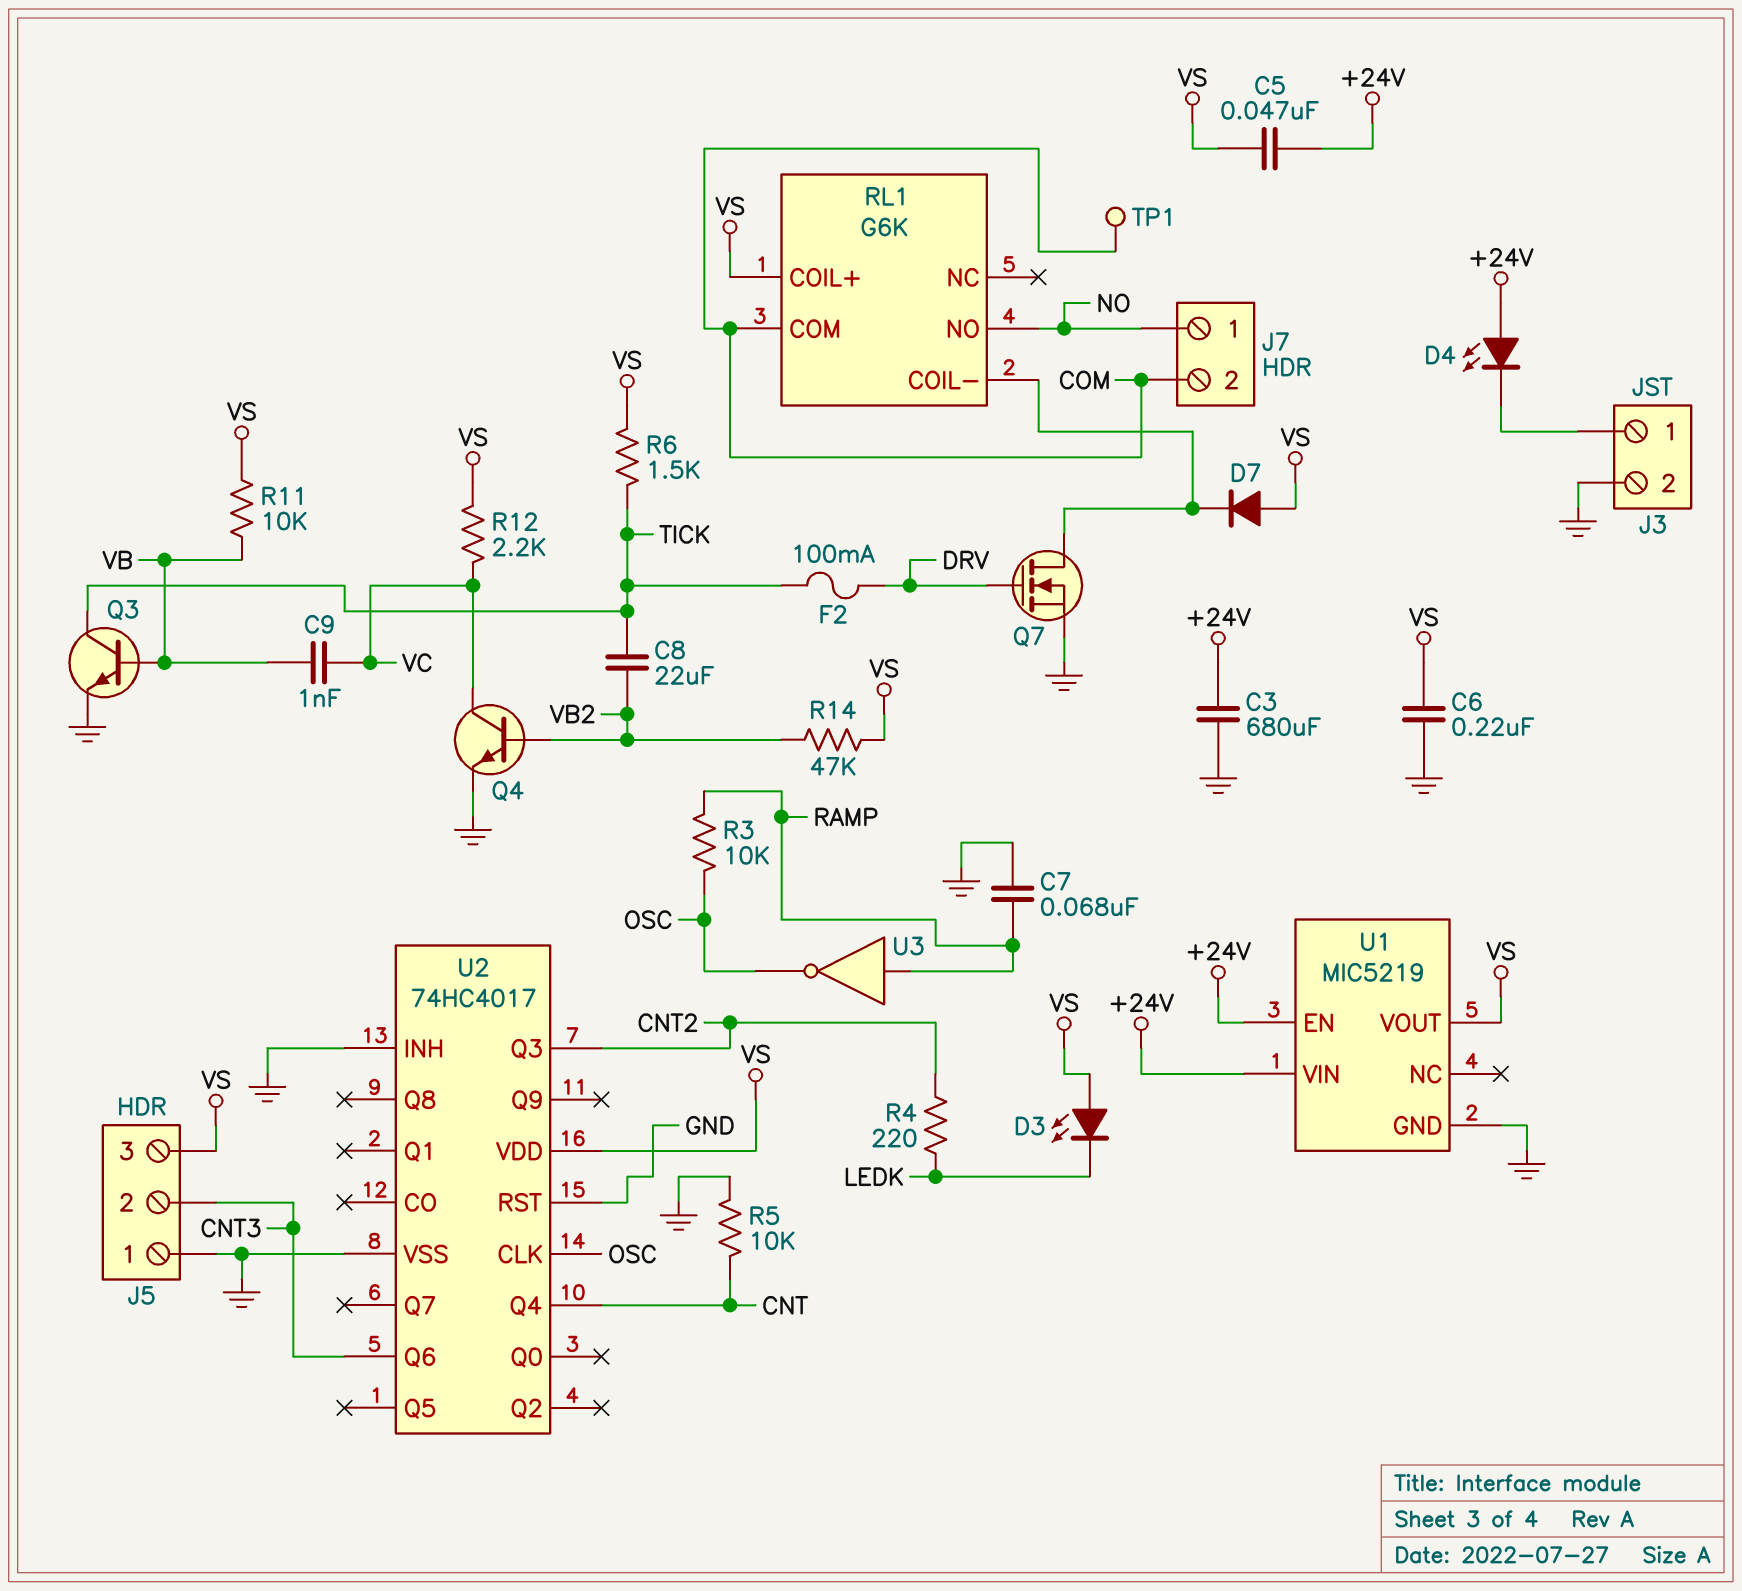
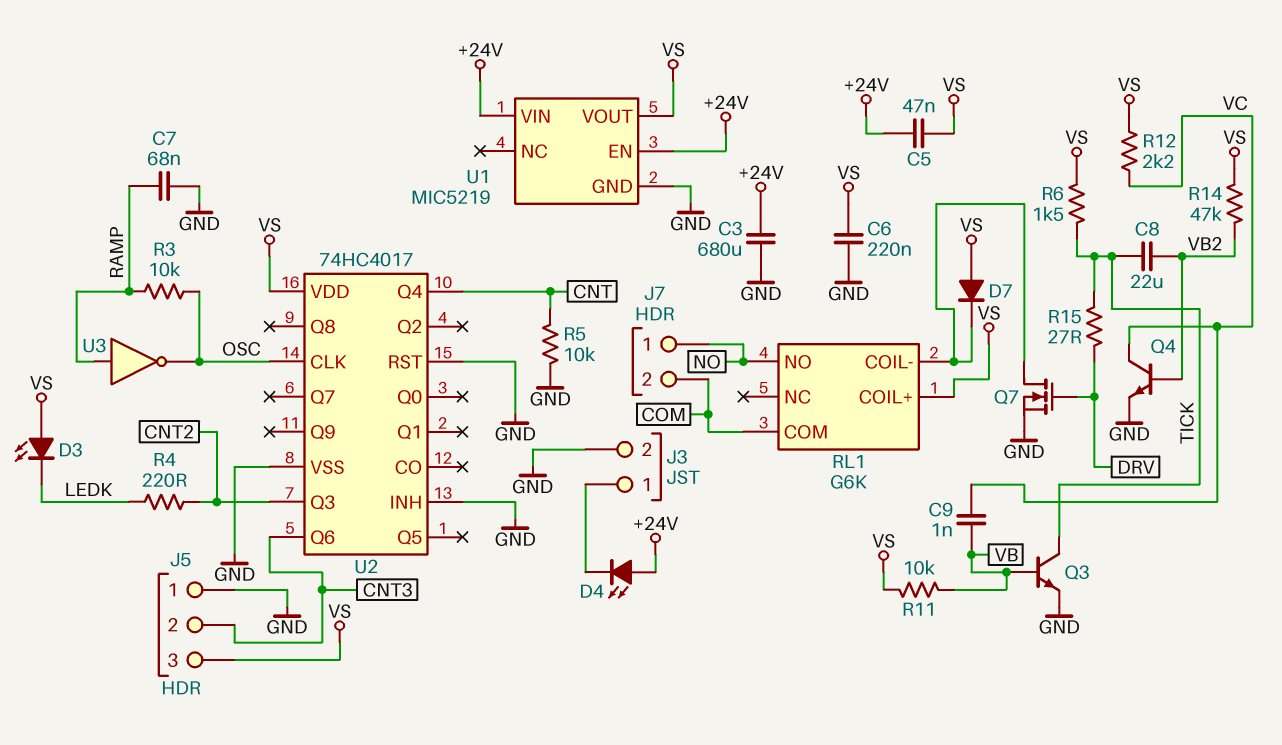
F2: 100mA (DRV, TICK) -> none
R15: none -> 27 (DRV, TICK)
TP1: test point (COM) -> none

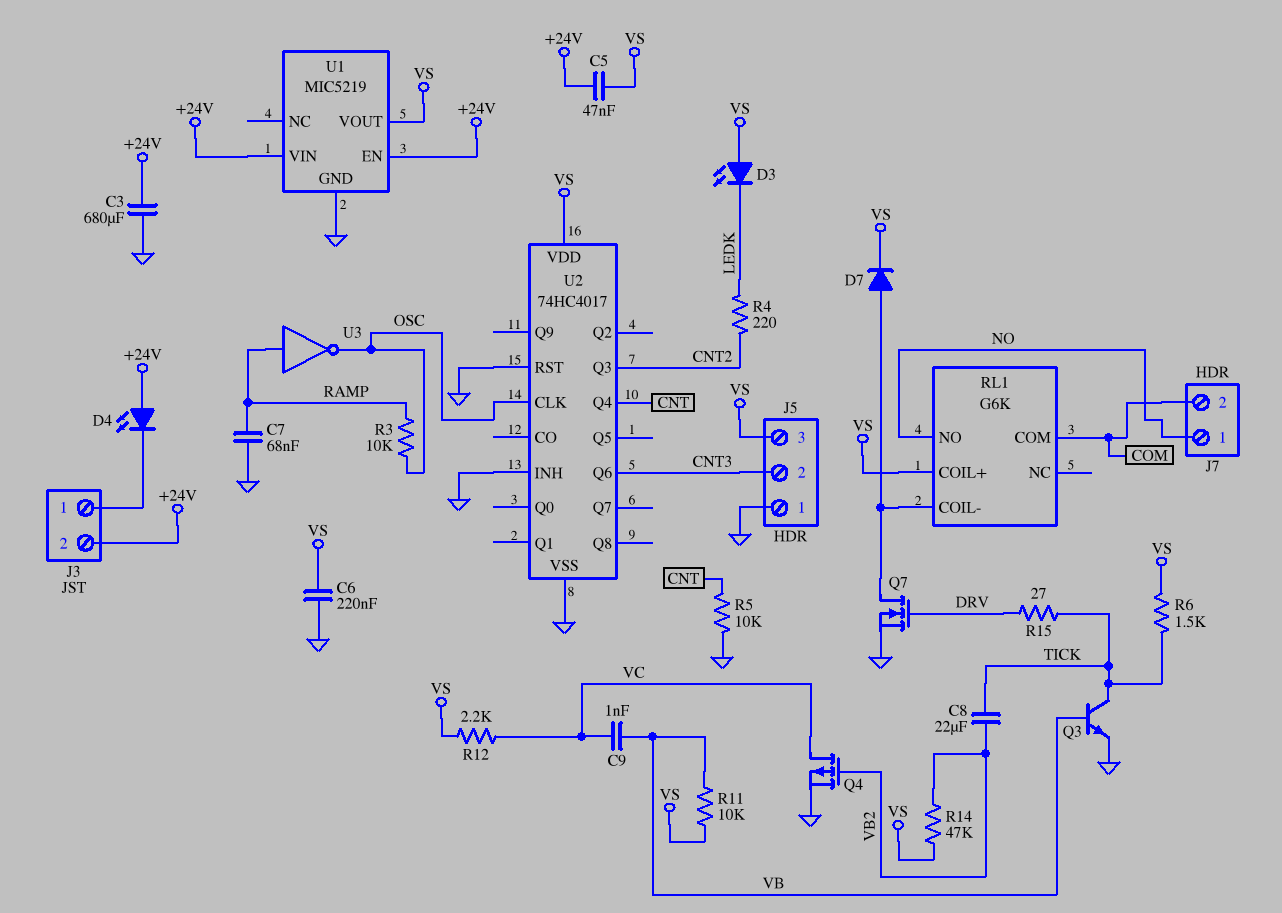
D7: diode (A VS, K RL1/COIL-) -> diode (A RL1/COIL-, K VS)
J3 pin 2: GND -> +24V
Q4: NPN (B VB2, C VC, E GND) -> PMOS (G VB2, D VC, S GND)

